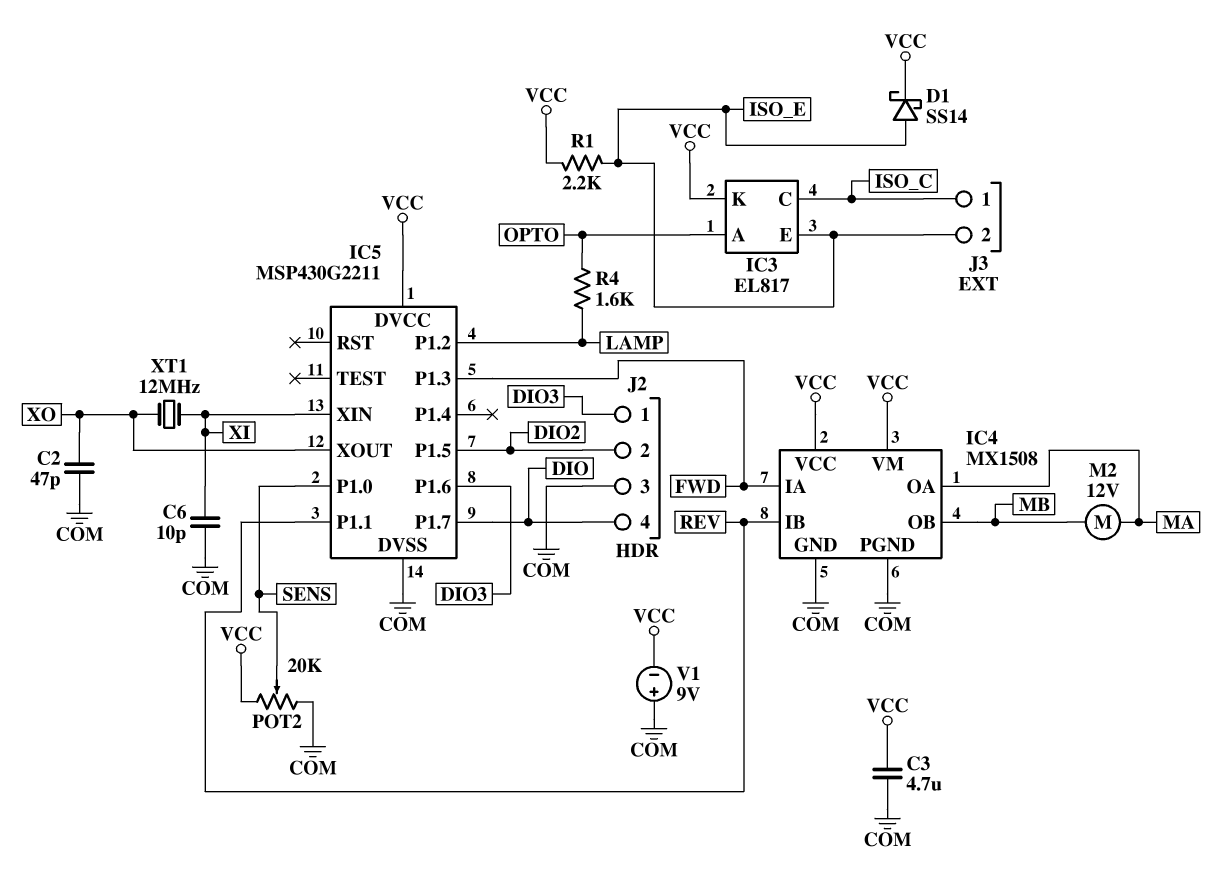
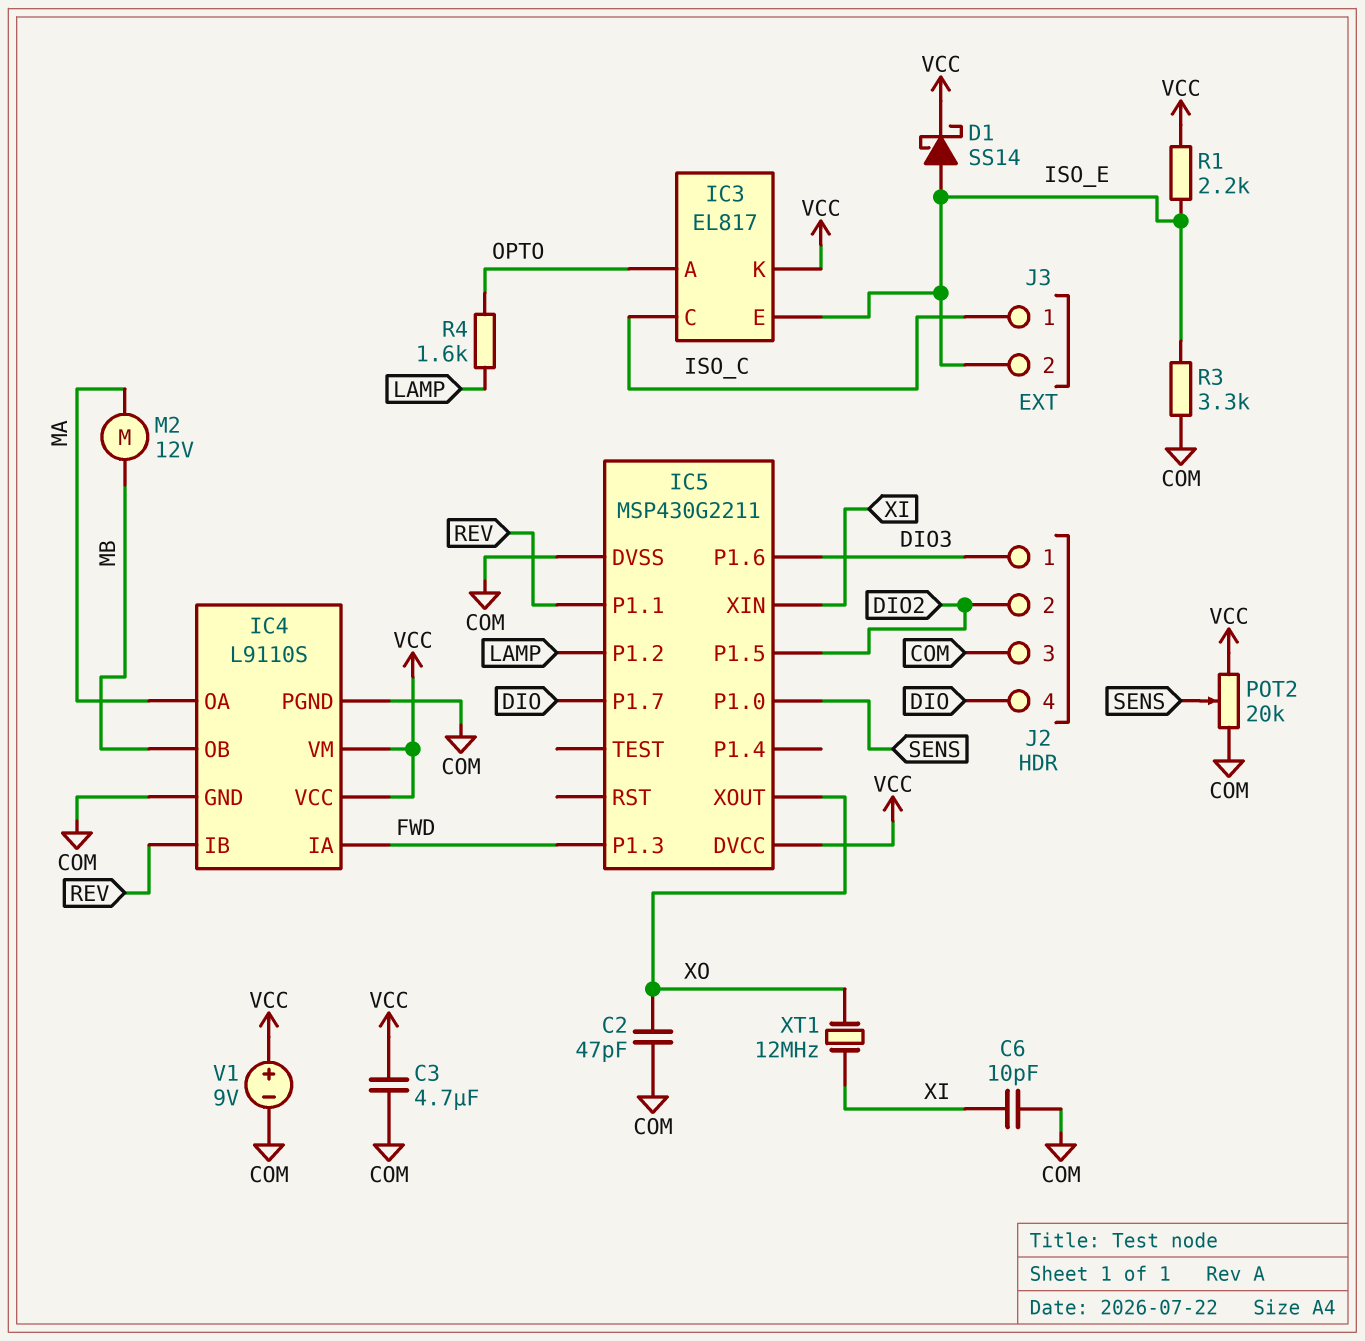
IC4: MX1508 -> L9110S
R3: none -> 3.3k (COM, ISO_E)
V1: 9V (plus COM, minus VCC) -> 9V (plus VCC, minus COM)

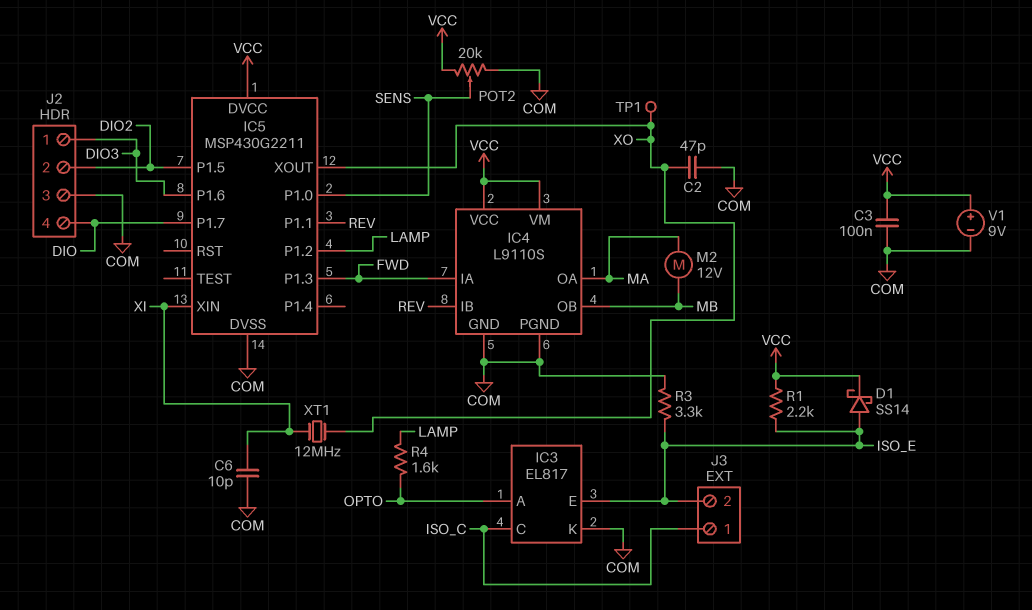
C3: 4.7uF (COM, VCC) -> 100nF (COM, VCC)
IC3 pin K: VCC -> COM
TP1: none -> test point (XO)

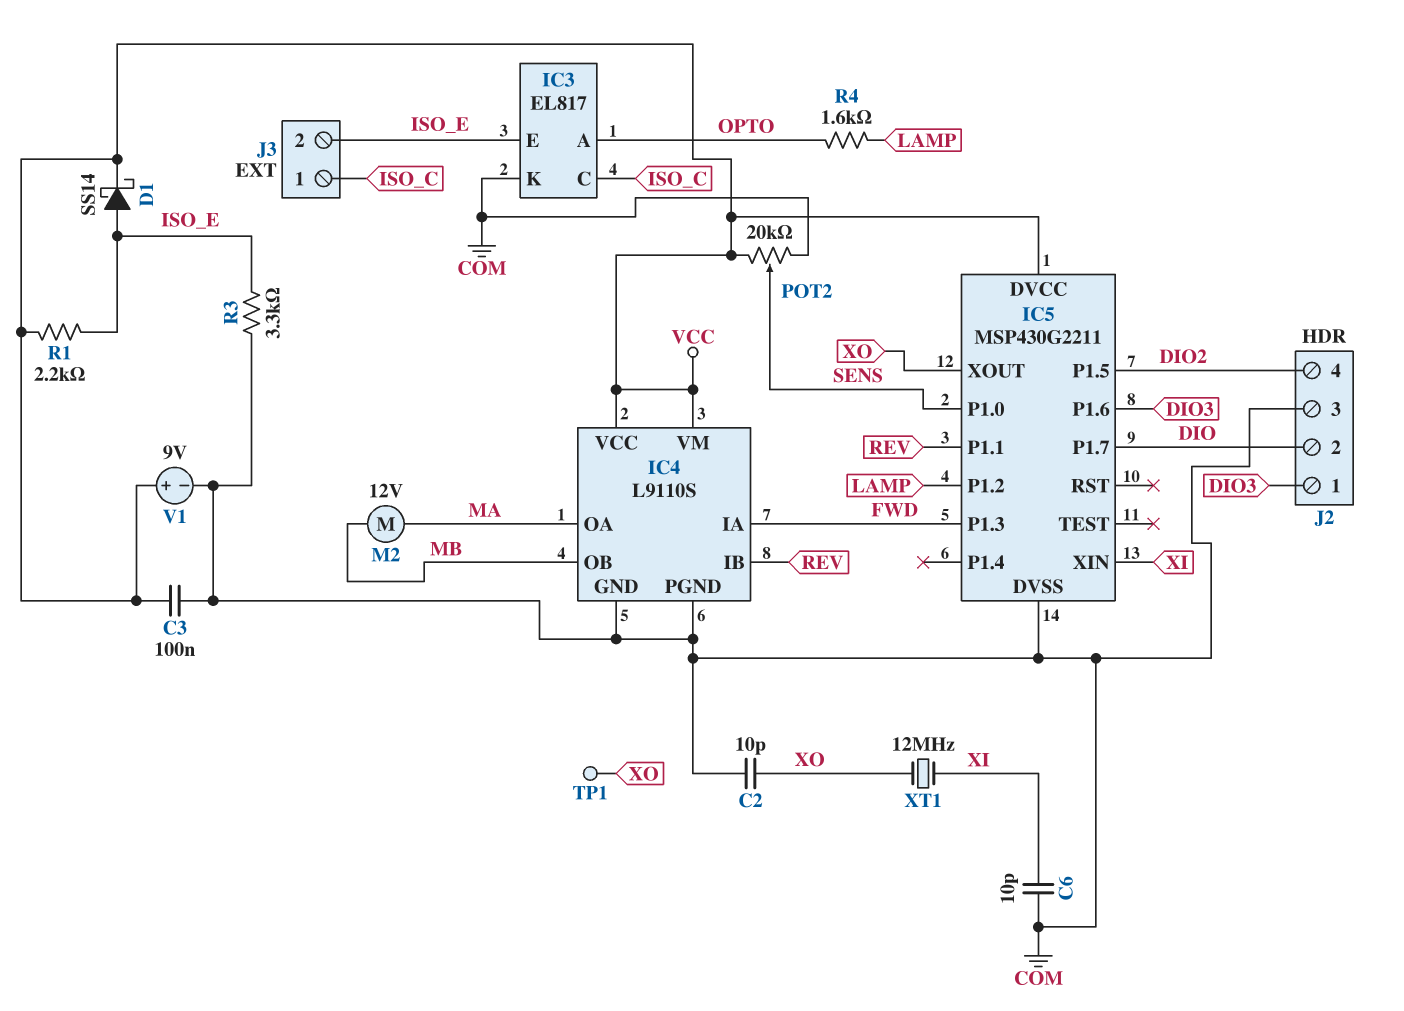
C2: 47pF (COM, XO) -> 10pF (COM, XO)
J2 pin 2: DIO2 -> DIO
J2 pin 4: DIO -> DIO2

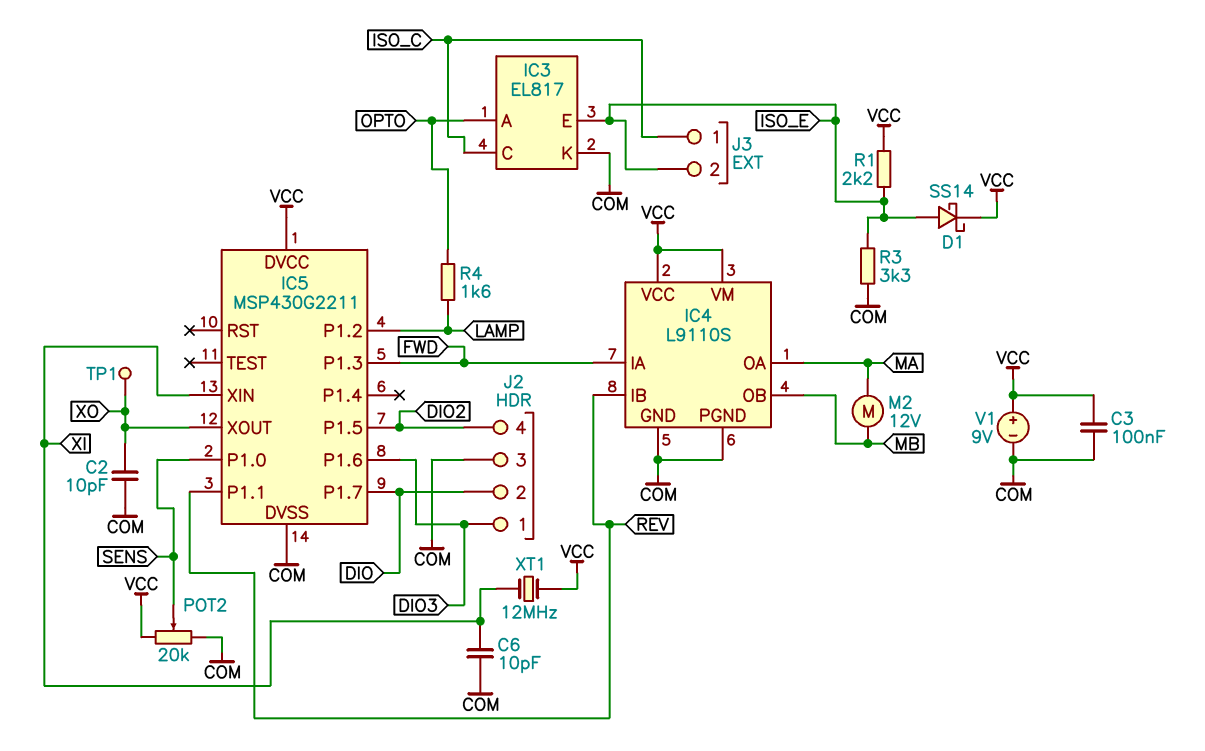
XT1: 12MHz (XI, XO) -> 12MHz (VCC, XI)

